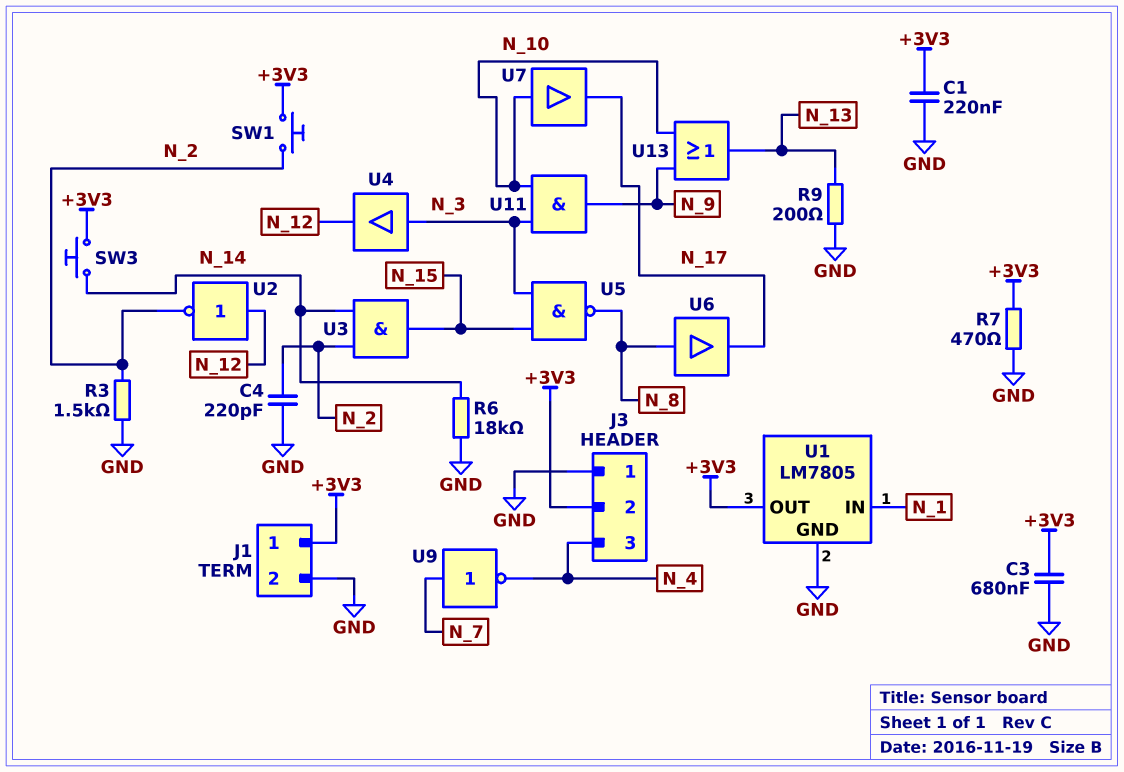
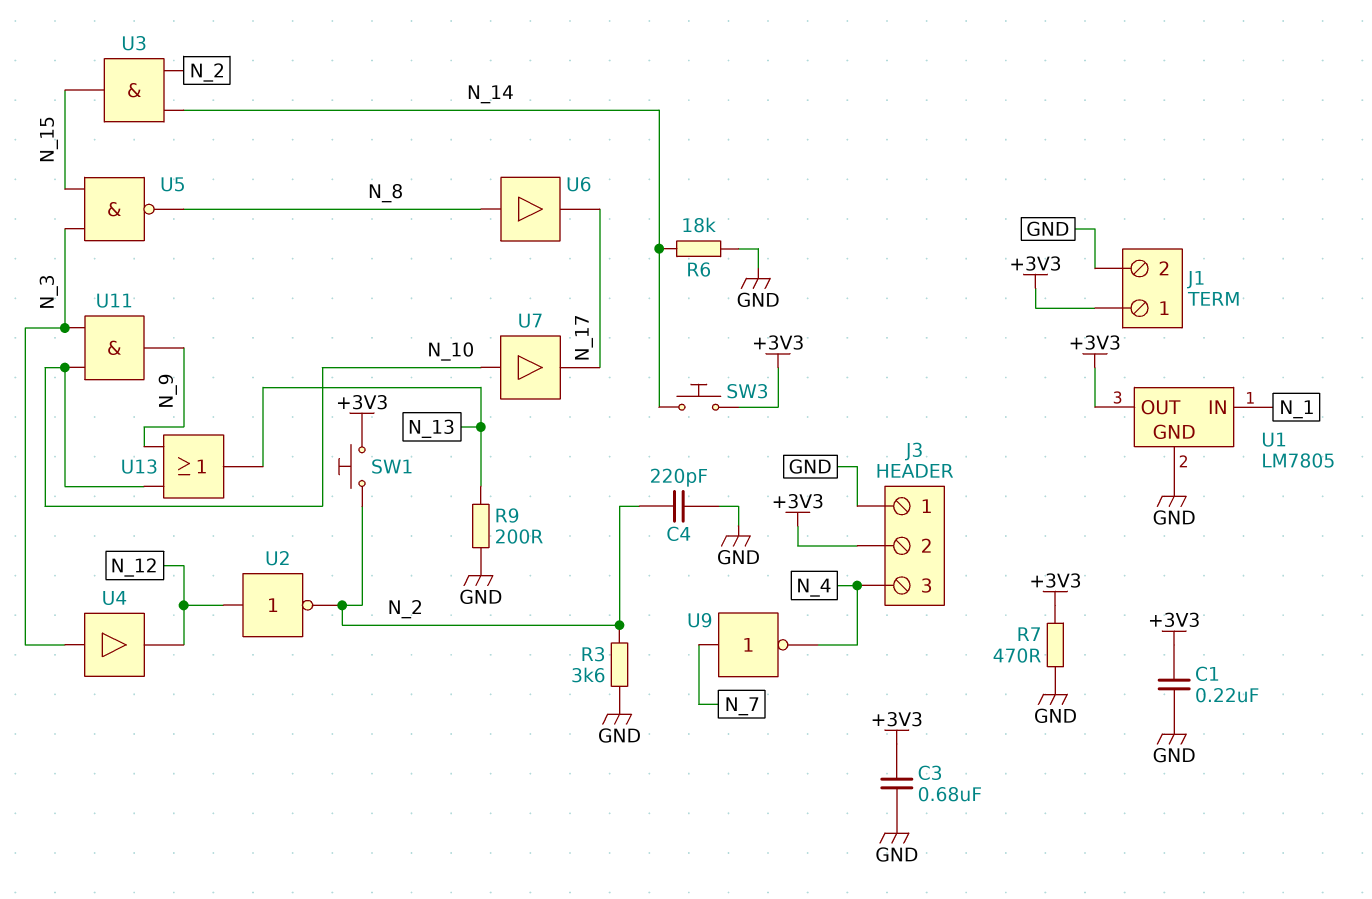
R3: 1.5k (GND, N_2) -> 3.6k (GND, N_2)

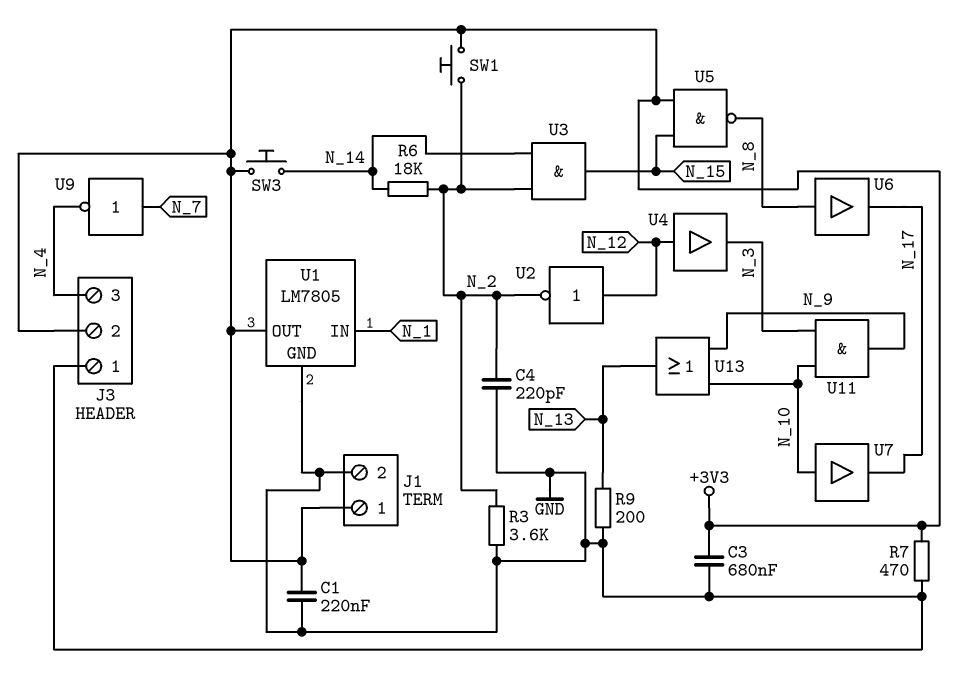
R6: 18k (GND, N_14) -> 18k (N_2, N_14)
U4: buffer (in N_3, out N_12) -> buffer (in N_12, out N_3)
U5: NAND (in N_3, in N_15, out N_8) -> NAND (in +3V3, in N_15, out N_8)

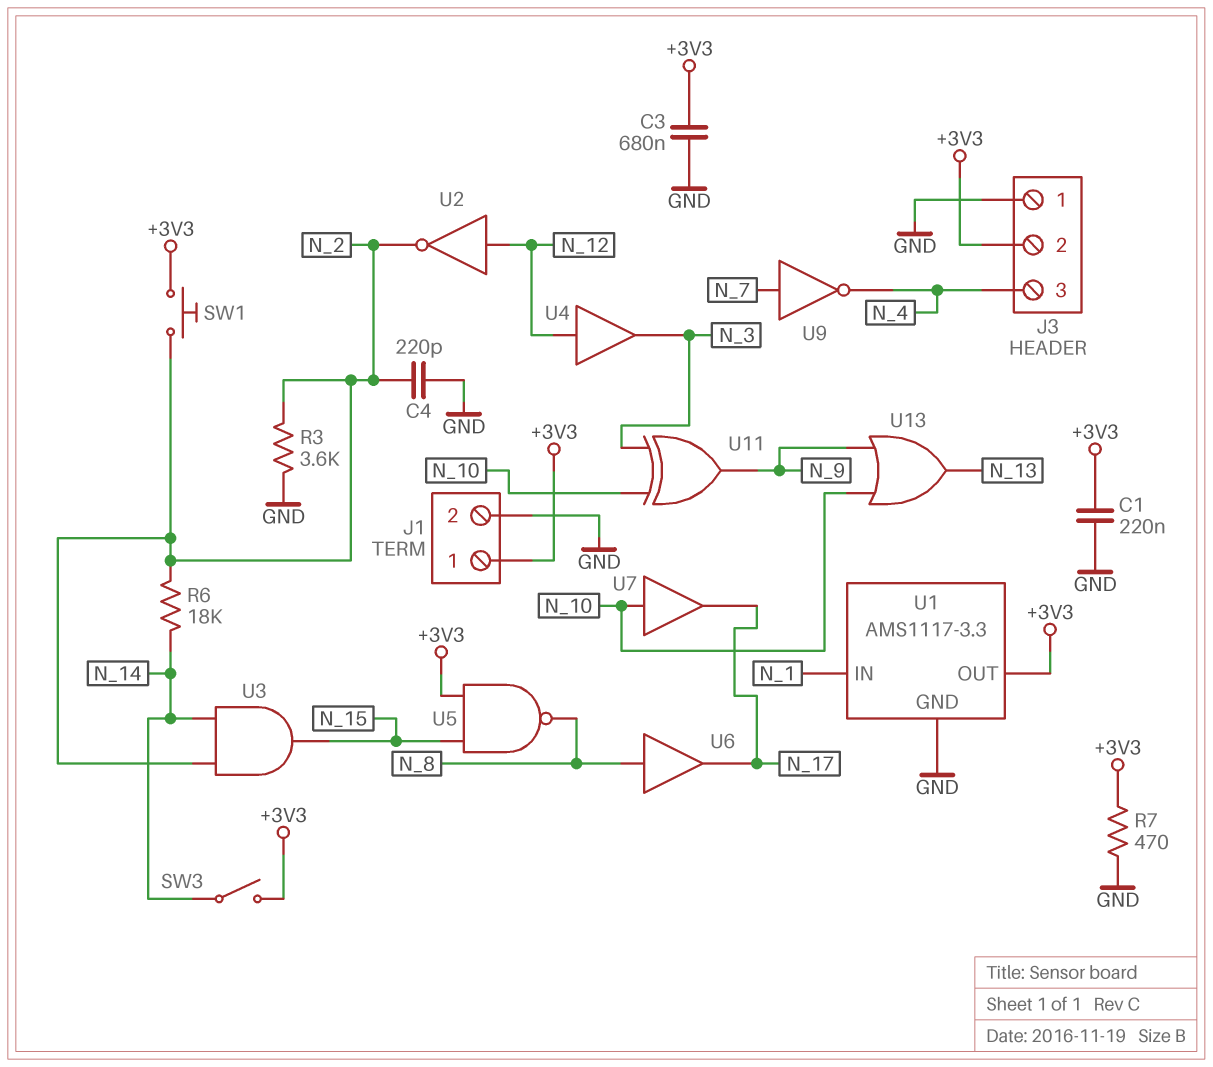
R9: 200 (GND, N_13) -> none
SW3: button (+3V3, N_14) -> switch (+3V3, N_14)
U1: LM7805 -> AMS1117-3.3
U11: AND (in N_3, in N_10, out N_9) -> XOR (in N_3, in N_10, out N_9)

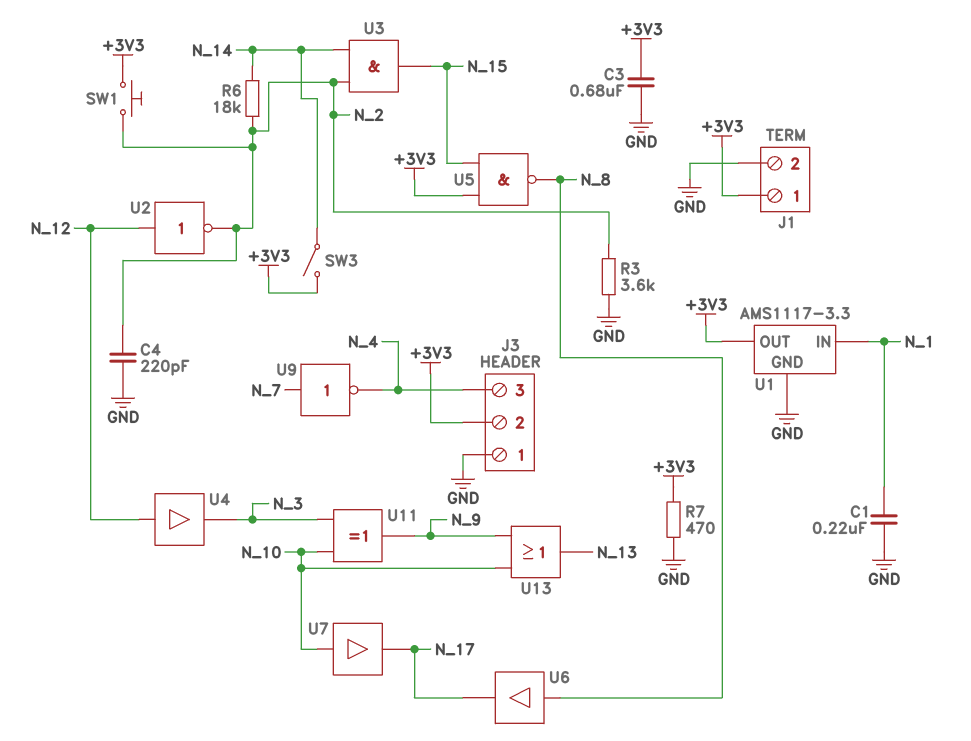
C1: 220nF (+3V3, GND) -> 220nF (GND, N_1)

